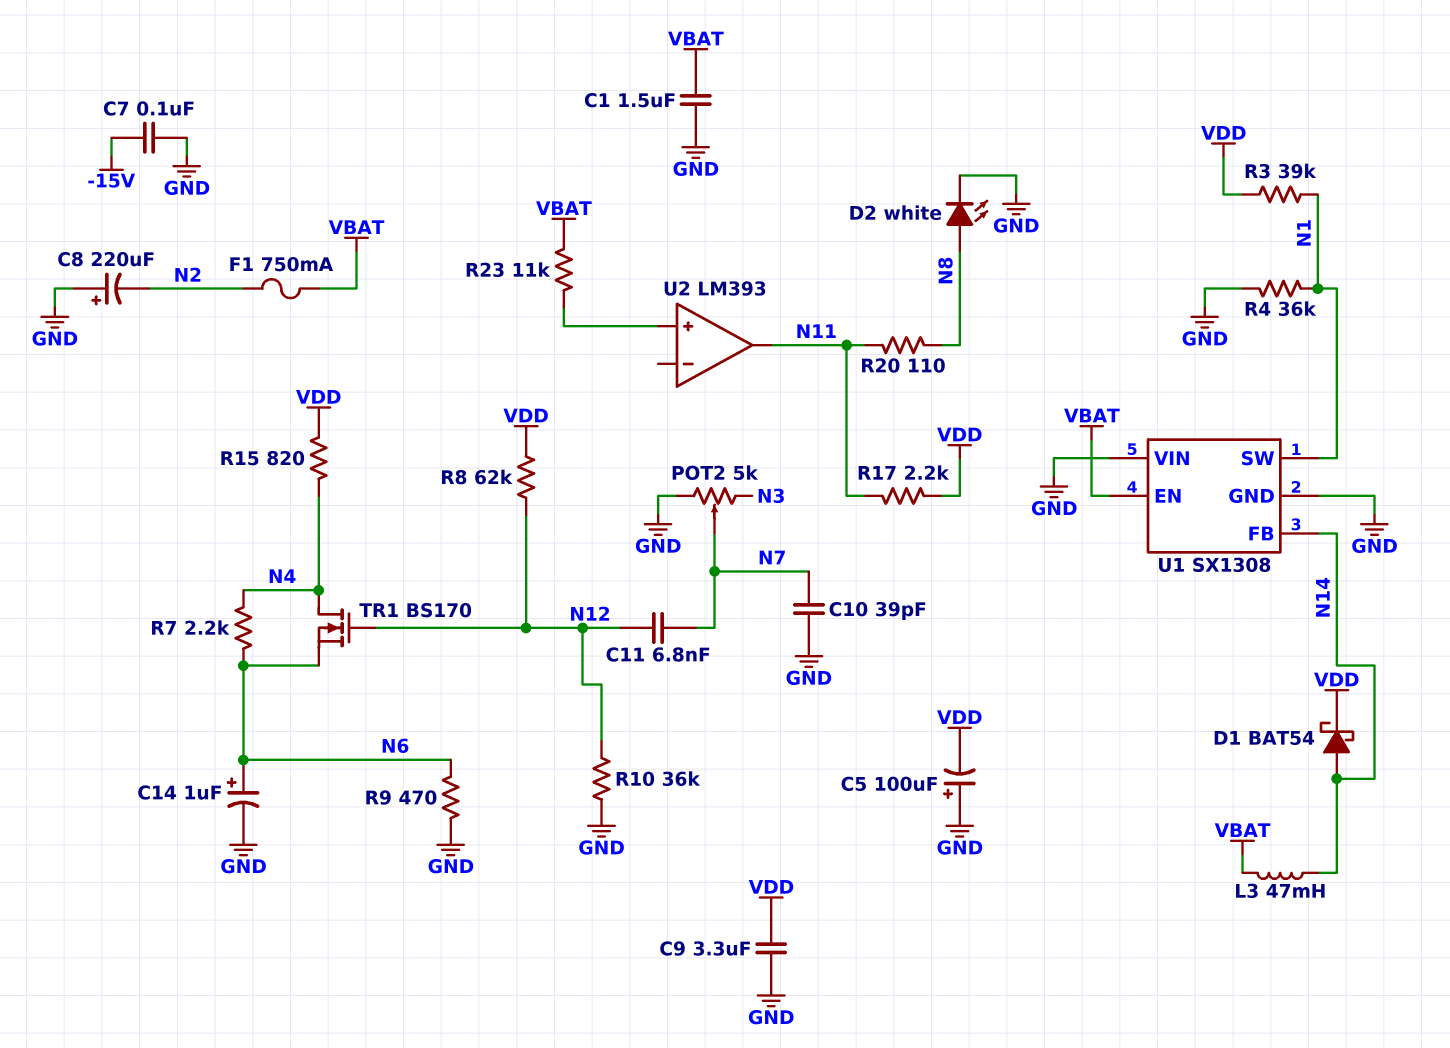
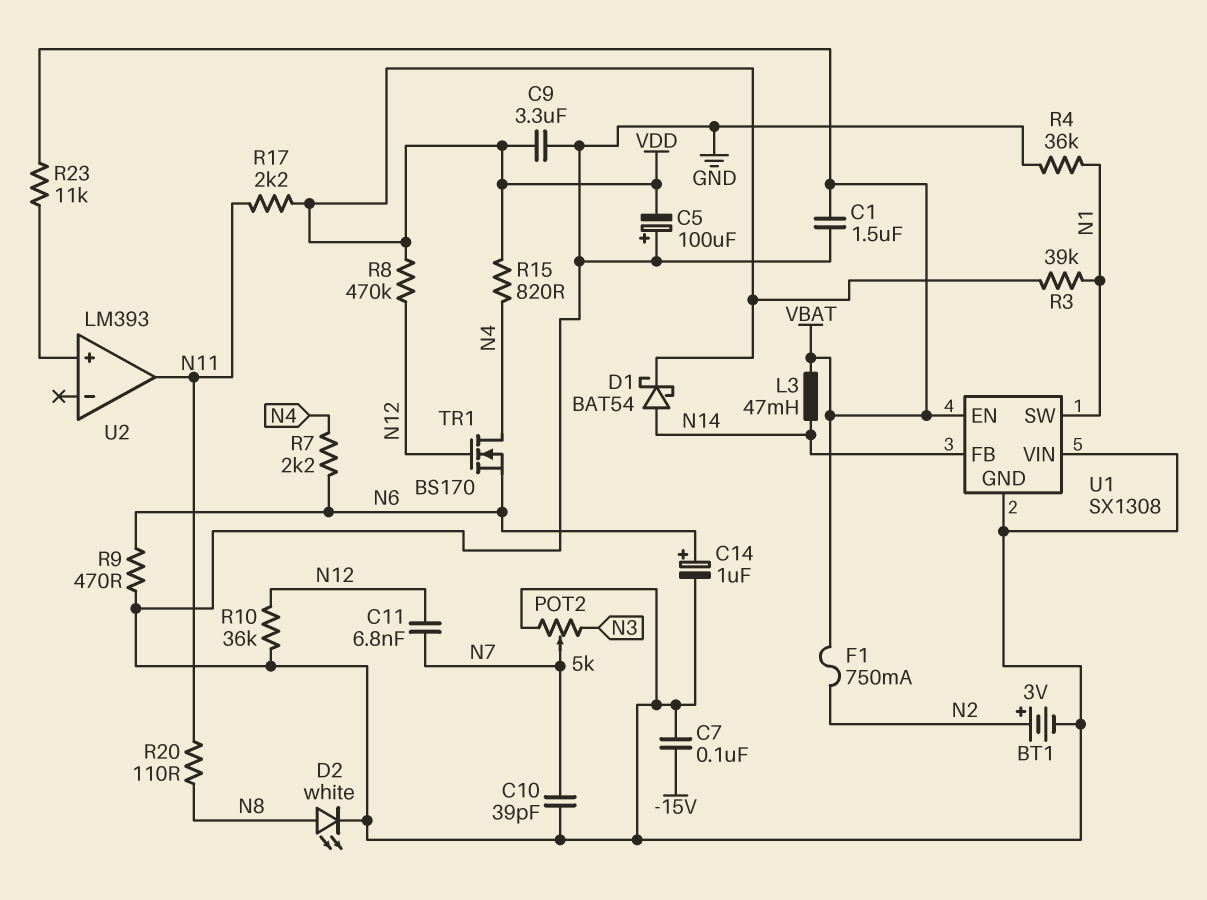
BT1: none -> 3V (plus N2, minus GND)
C8: 220uF (plus GND, minus N2) -> none
R8: 62k (N12, VDD) -> 470k (N12, VDD)

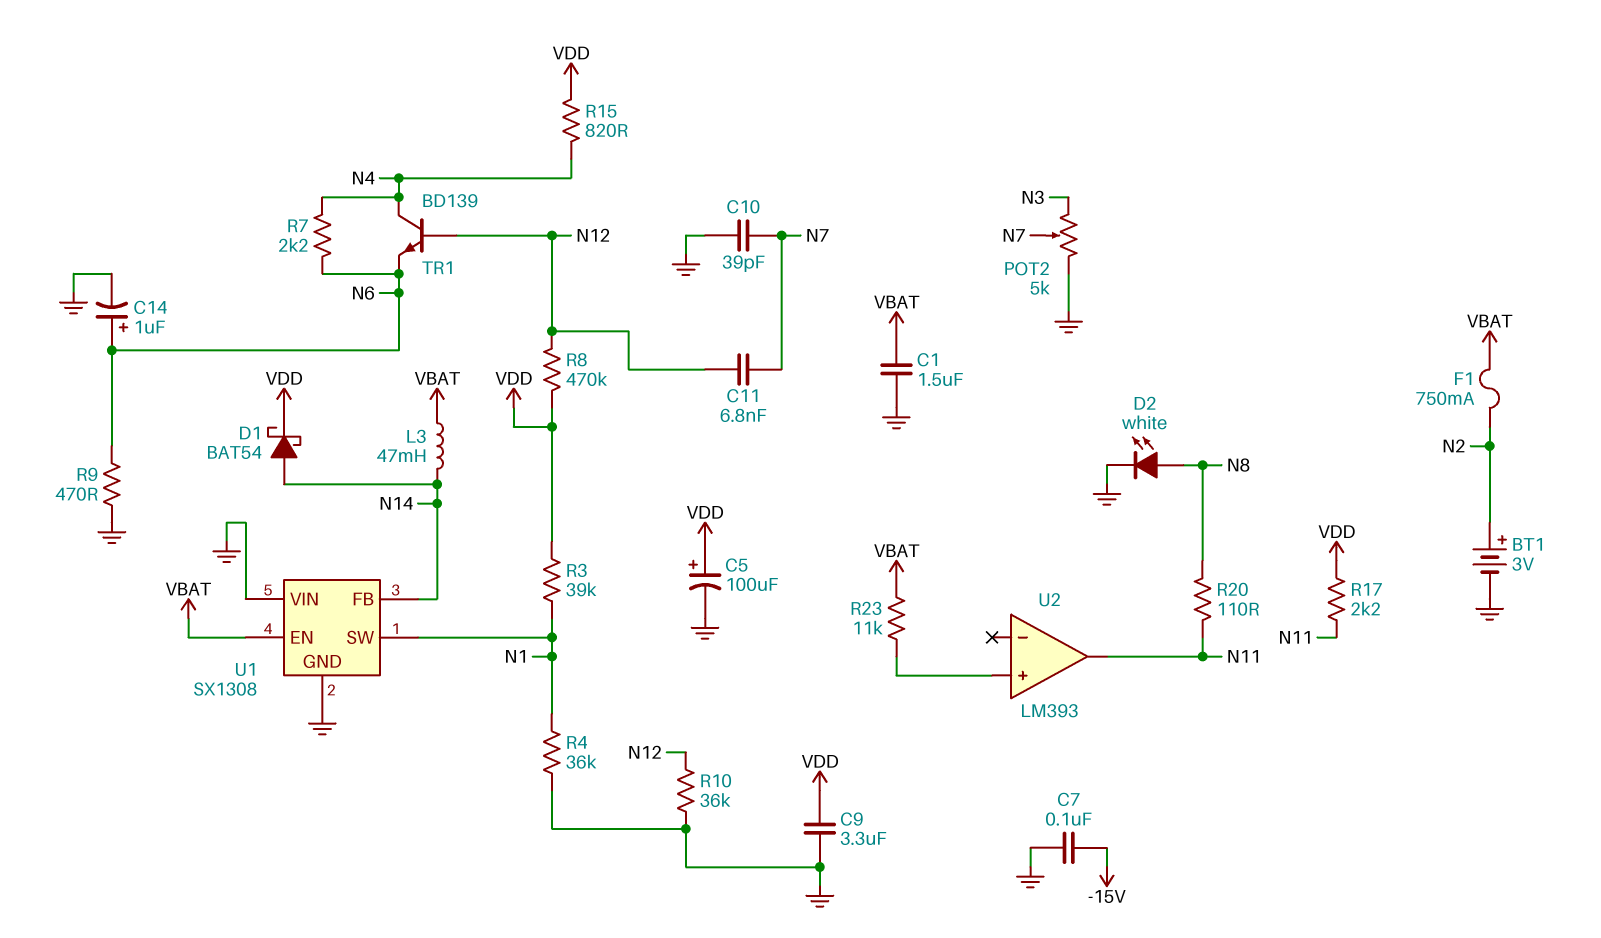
C5: 100uF (plus GND, minus VDD) -> 100uF (plus VDD, minus GND)
TR1: NMOS BS170 (G N12, D N4, S N6) -> NPN BD139 (B N12, C N4, E N6)

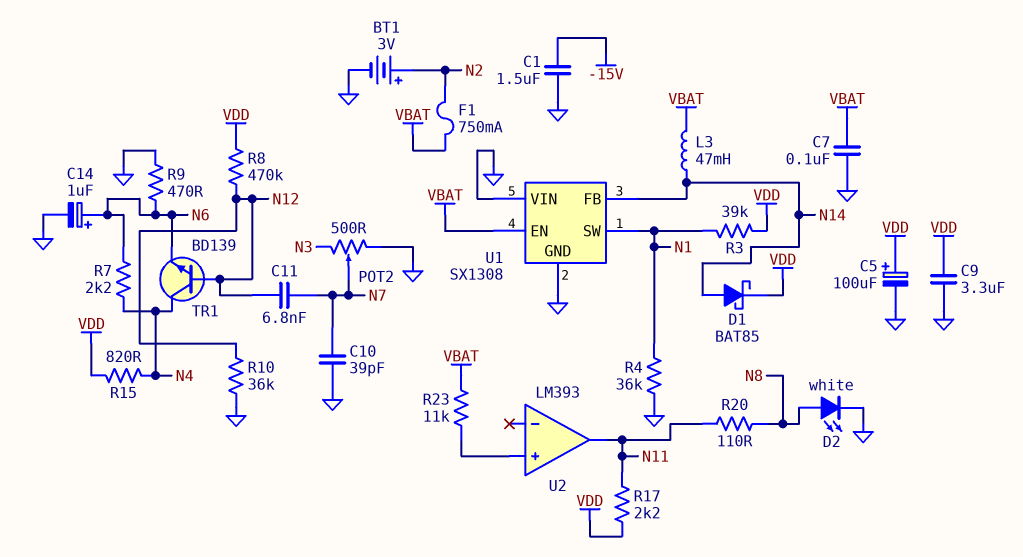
C1: 1.5uF (GND, VBAT) -> 1.5uF (-15V, GND)
C7: 100nF (-15V, GND) -> 100nF (GND, VBAT)
D1: schottky BAT54 (A N14, K VDD) -> schottky BAT85 (A N14, K VDD)
POT2: 5k (GND, N3, wiper N7) -> 500 (GND, N3, wiper N7)

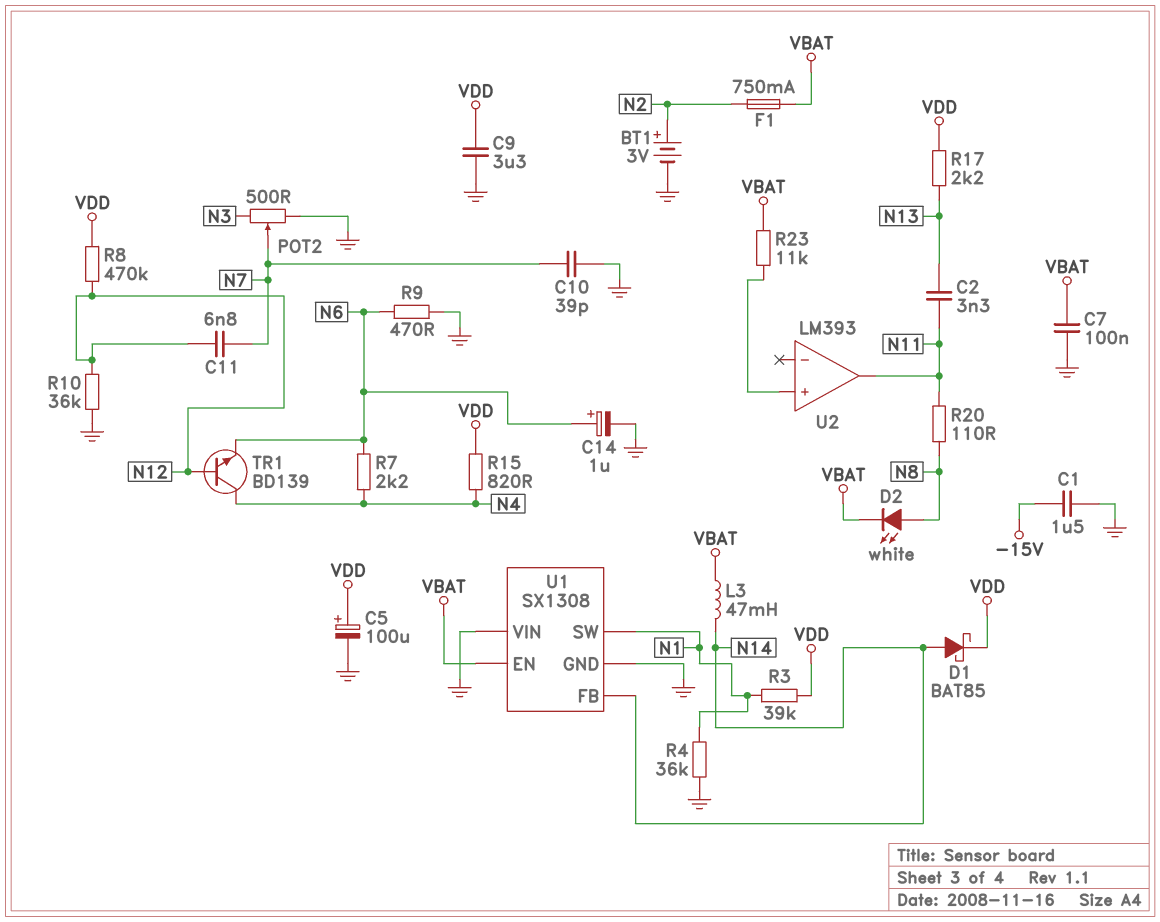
C2: none -> 3.3nF (N11, N13)
D2: LED white (A N8, K GND) -> LED white (A N8, K VBAT)
R17: 2.2k (N11, VDD) -> 2.2k (N13, VDD)

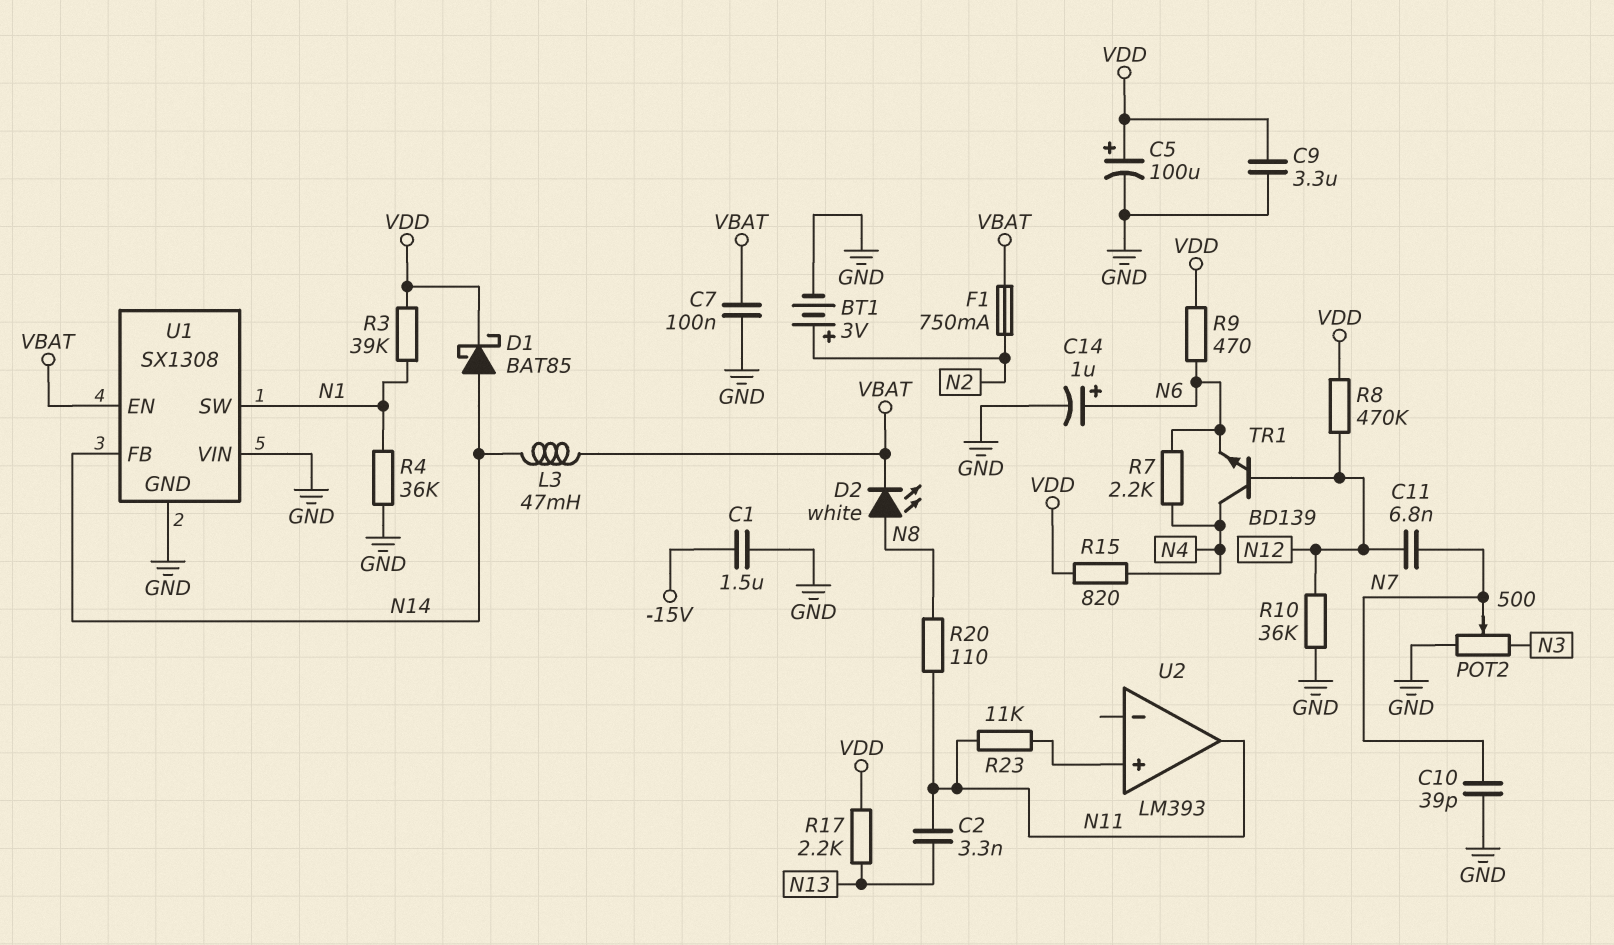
R9: 470 (GND, N6) -> 470 (N6, VDD)
R23: 11k (U2/in+, VBAT) -> 11k (N11, U2/in+)

